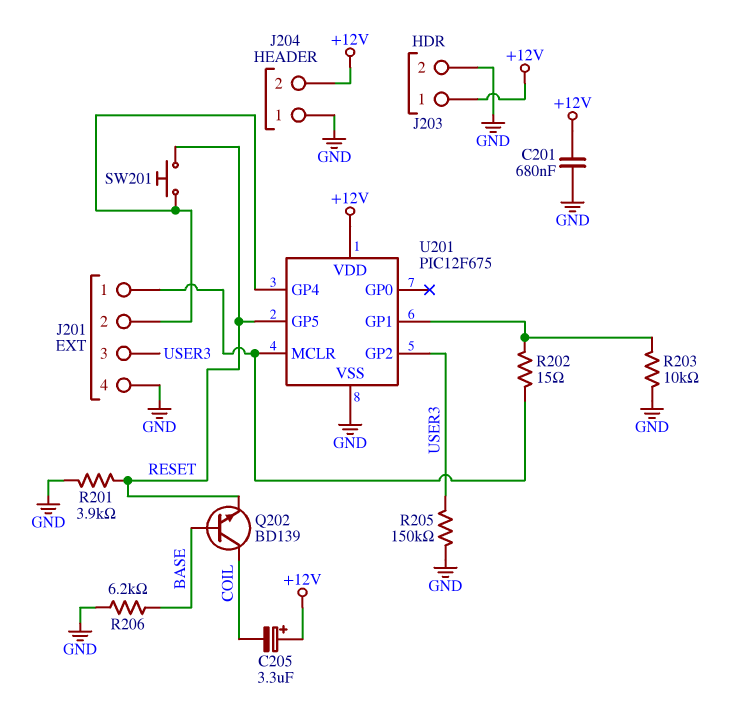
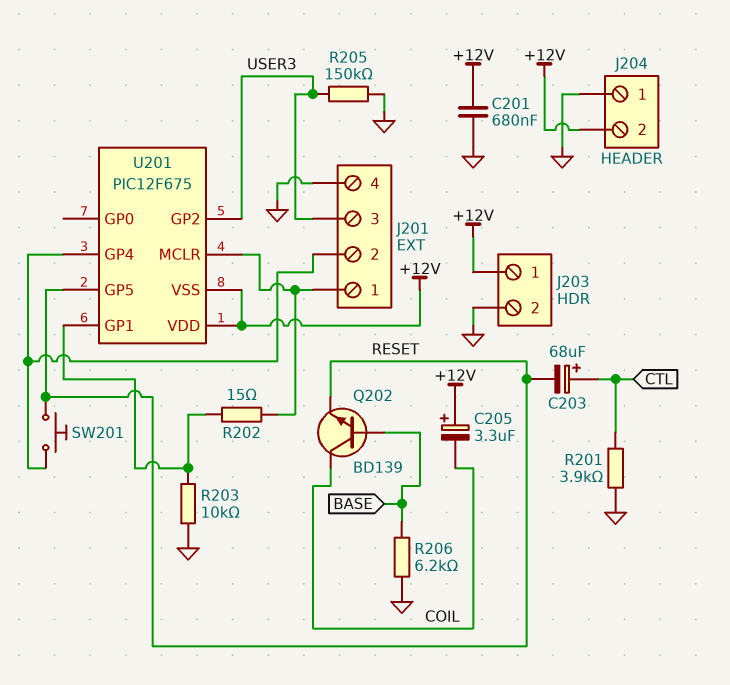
C203: none -> 68uF (plus CTL, minus RESET)
R201: 3.9k (GND, RESET) -> 3.9k (CTL, GND)
U201 pin VSS: GND -> +12V

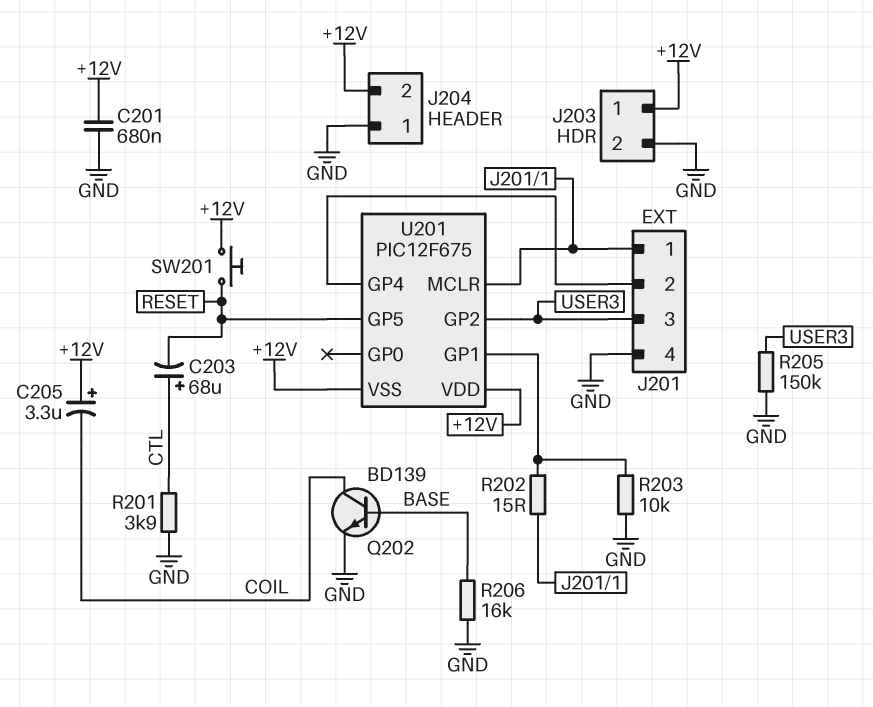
Q202: NPN BD139 (B BASE, C COIL, E RESET) -> NPN BD139 (B BASE, C COIL, E GND)
R206: 6.2k (BASE, GND) -> 16k (BASE, GND)
SW201: button (J201/2, RESET) -> button (+12V, RESET)

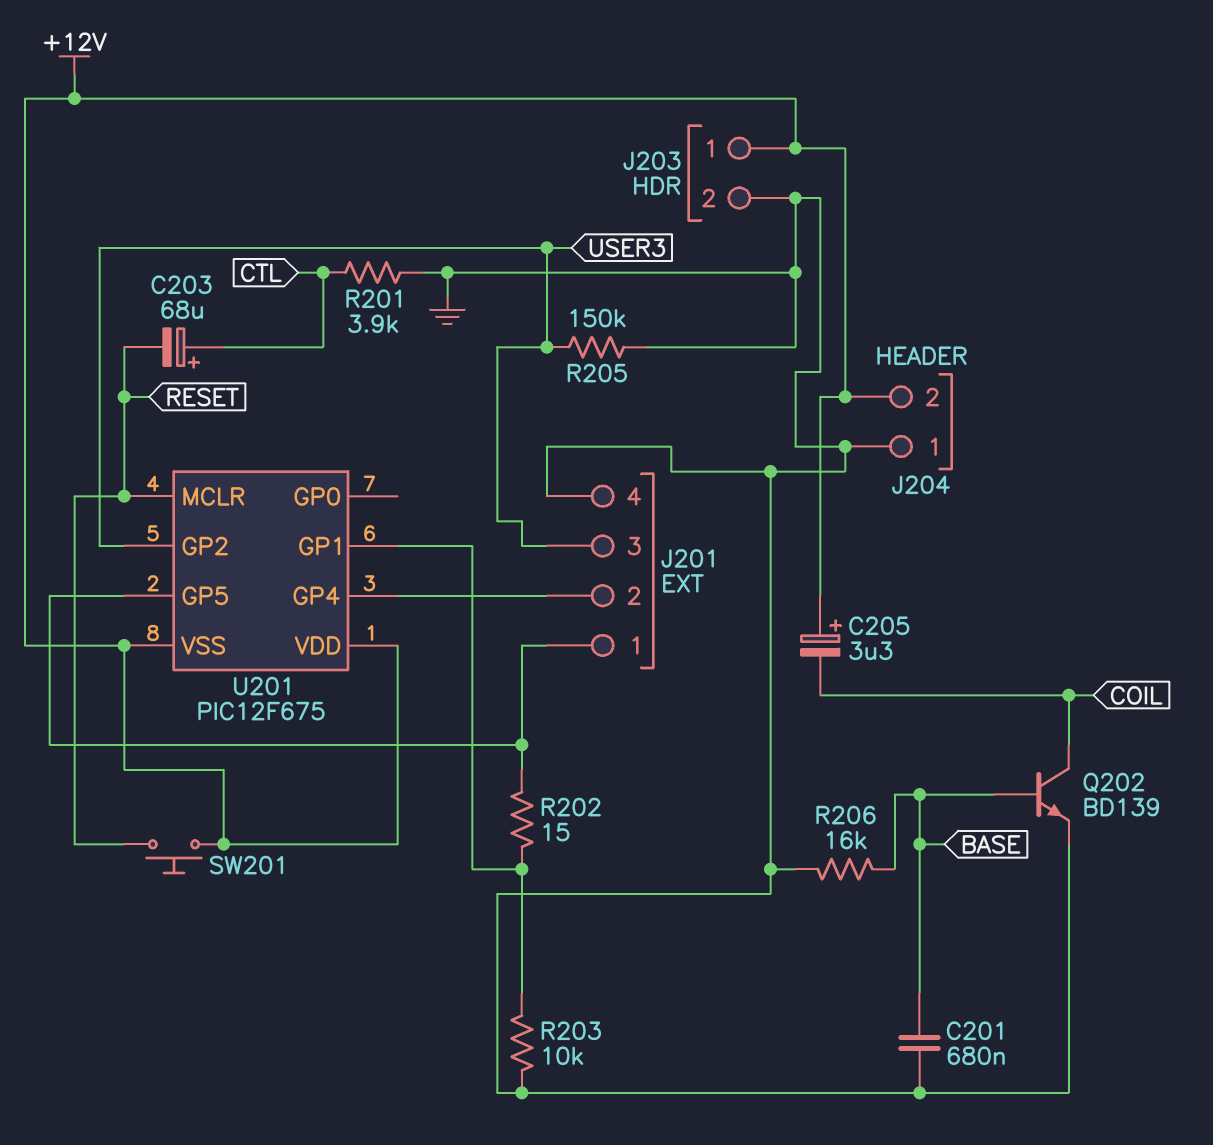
C201: 680nF (+12V, GND) -> 680nF (BASE, GND)
U201 pin GP5: RESET -> J201/1
U201 pin MCLR: J201/1 -> RESET

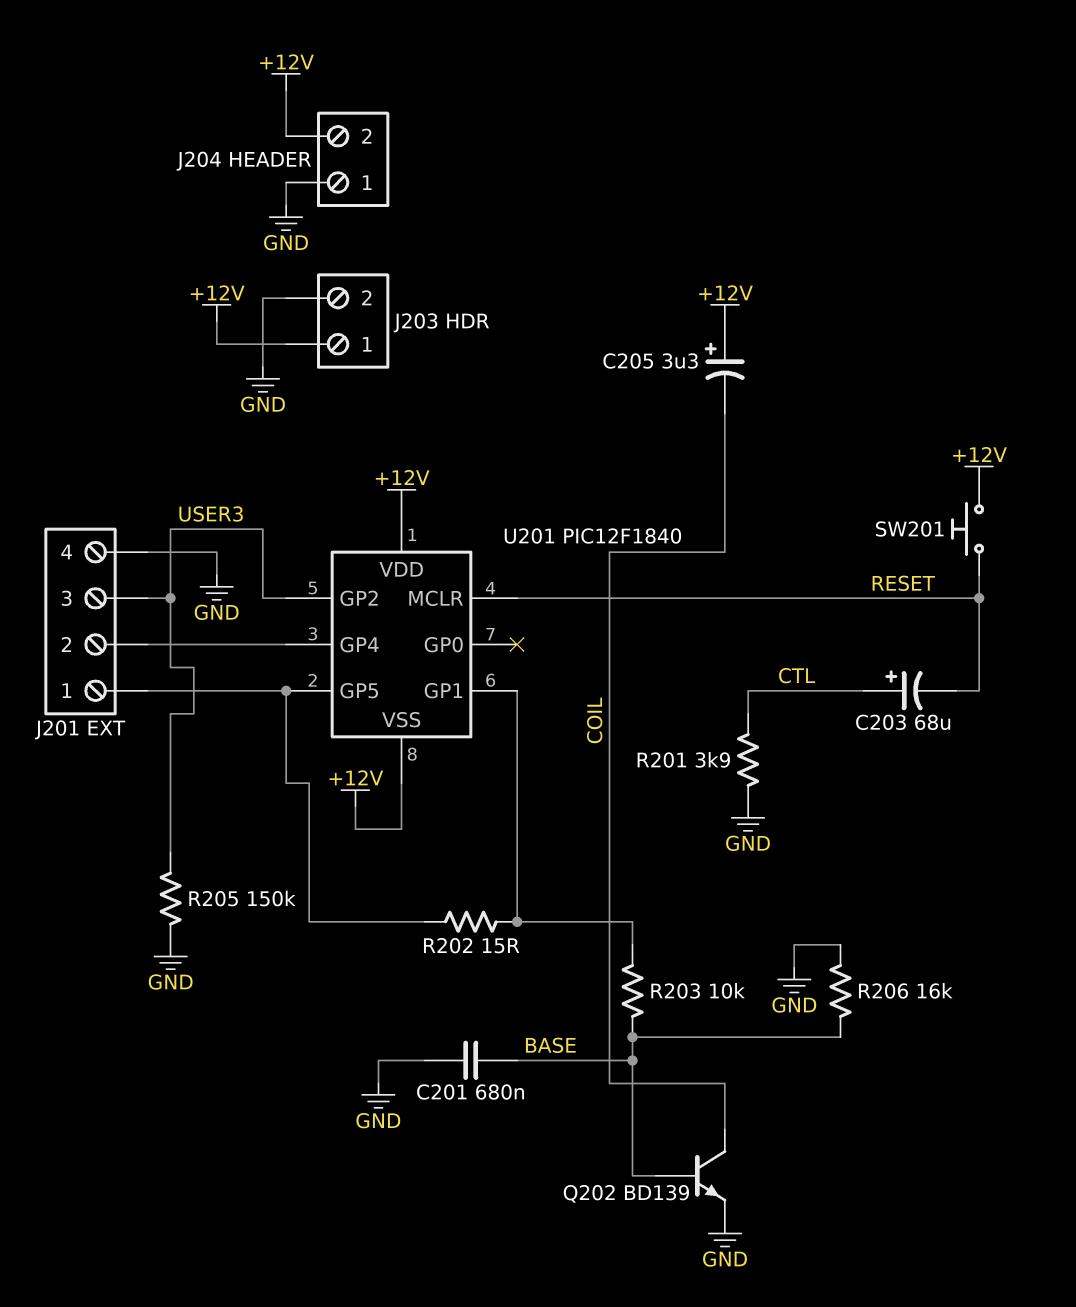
R203: 10k (GND, U201/GP1) -> 10k (BASE, U201/GP1)
U201: PIC12F675 -> PIC12F1840

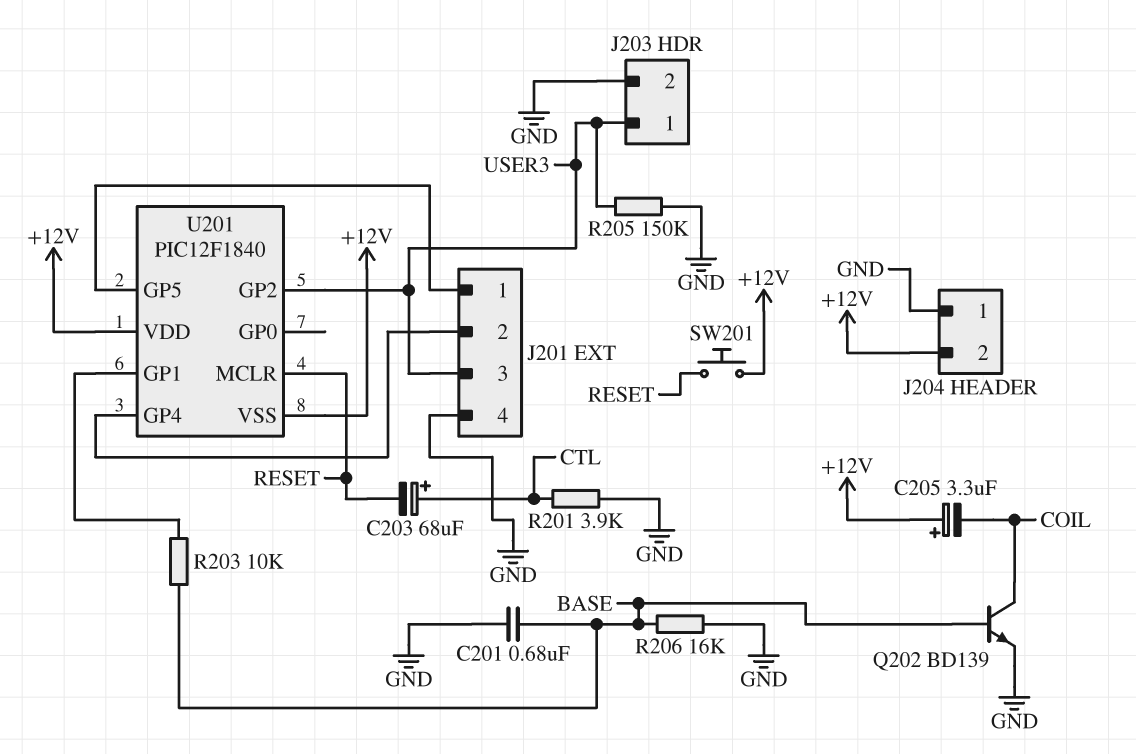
J203 pin 1: +12V -> USER3
R202: 15 (J201/1, U201/GP1) -> none

